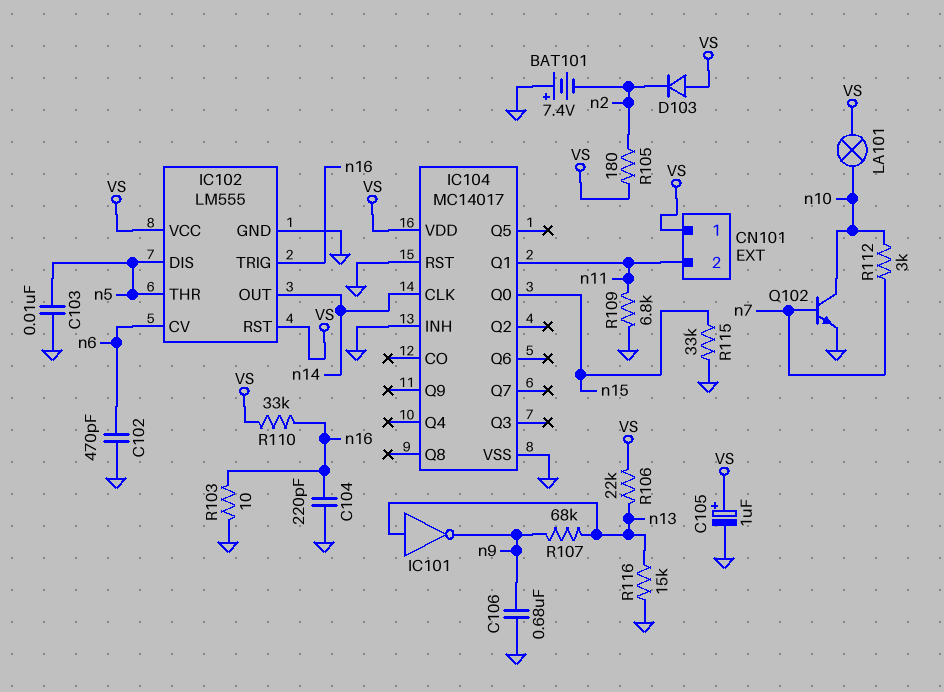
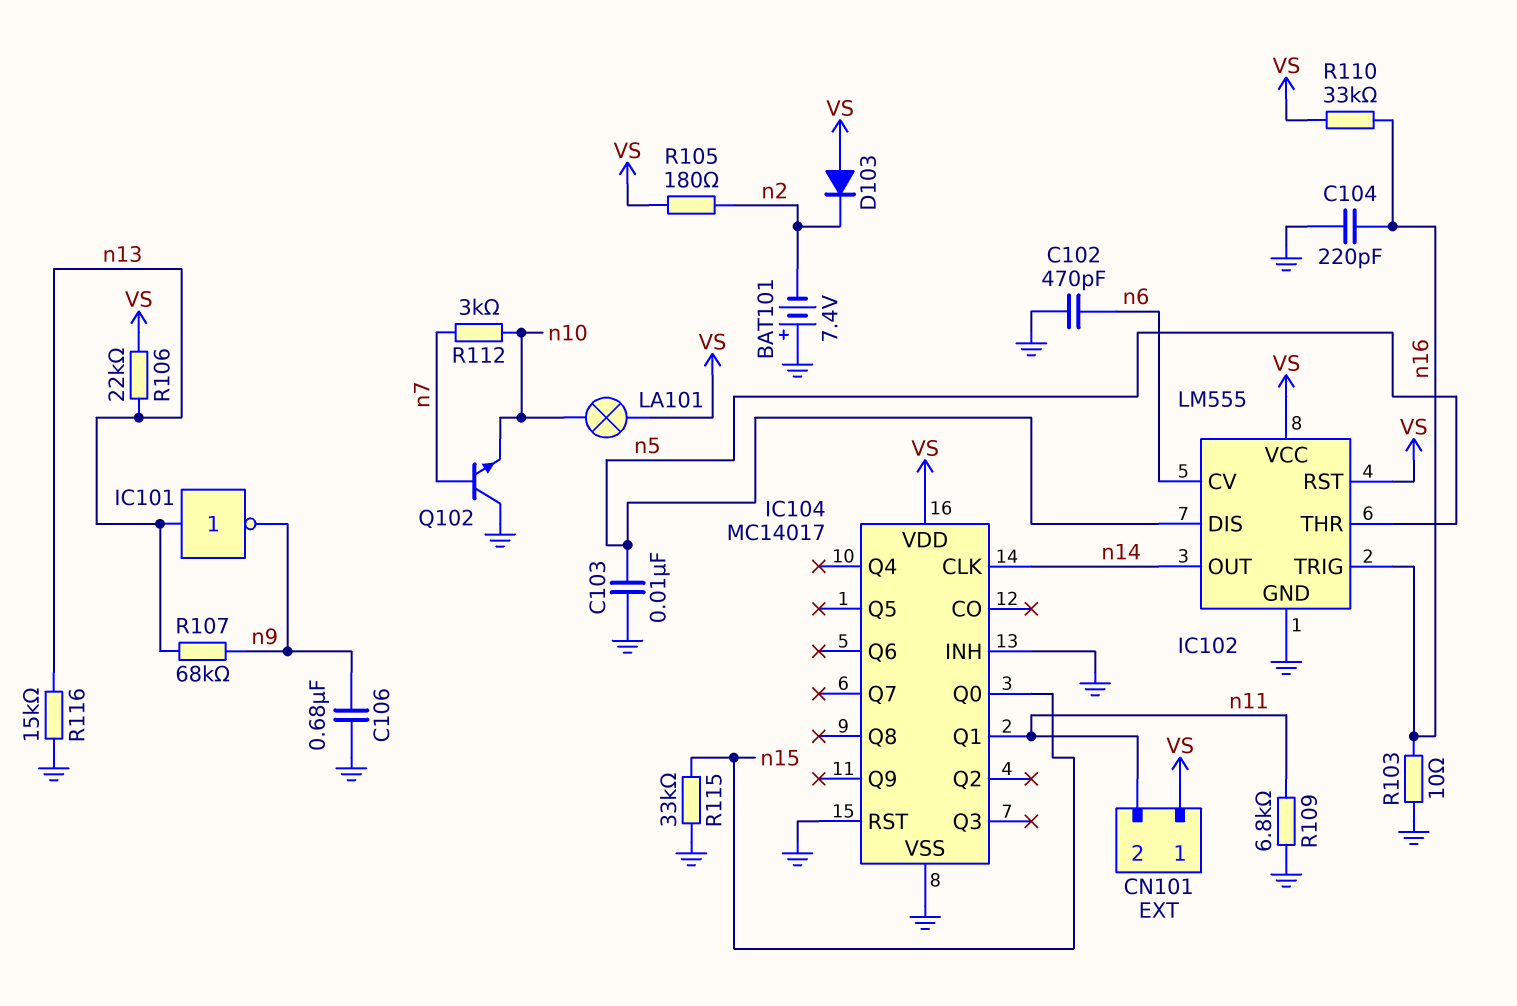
C105: 1uF (plus VS, minus GND) -> none
Q102: NPN (B n7, C n10, E GND) -> NPN (B n7, C GND, E n10)

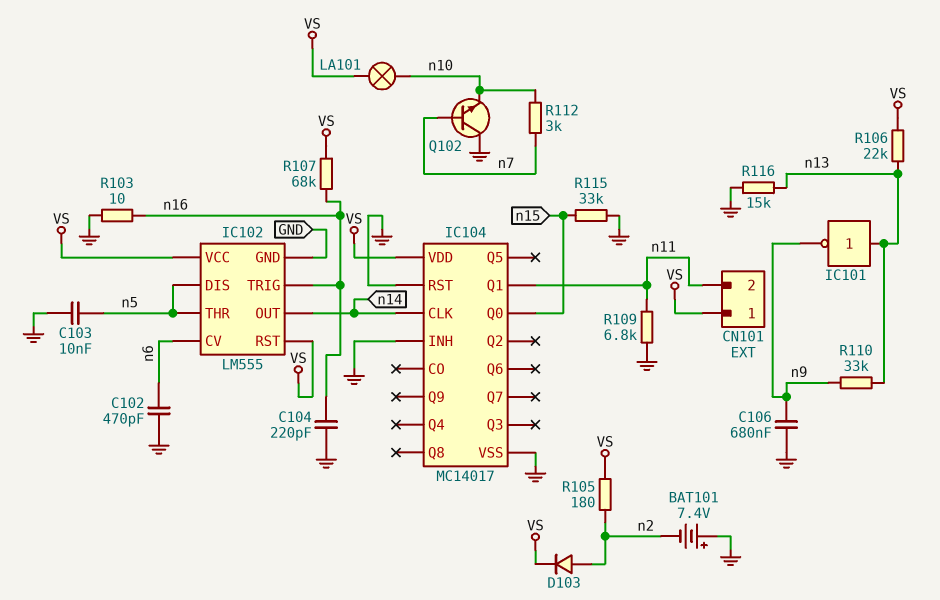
D103: diode (A VS, K n2) -> diode (A n2, K VS)
R107: 68k (n9, n13) -> 68k (VS, n16)
R110: 33k (VS, n16) -> 33k (n9, n13)

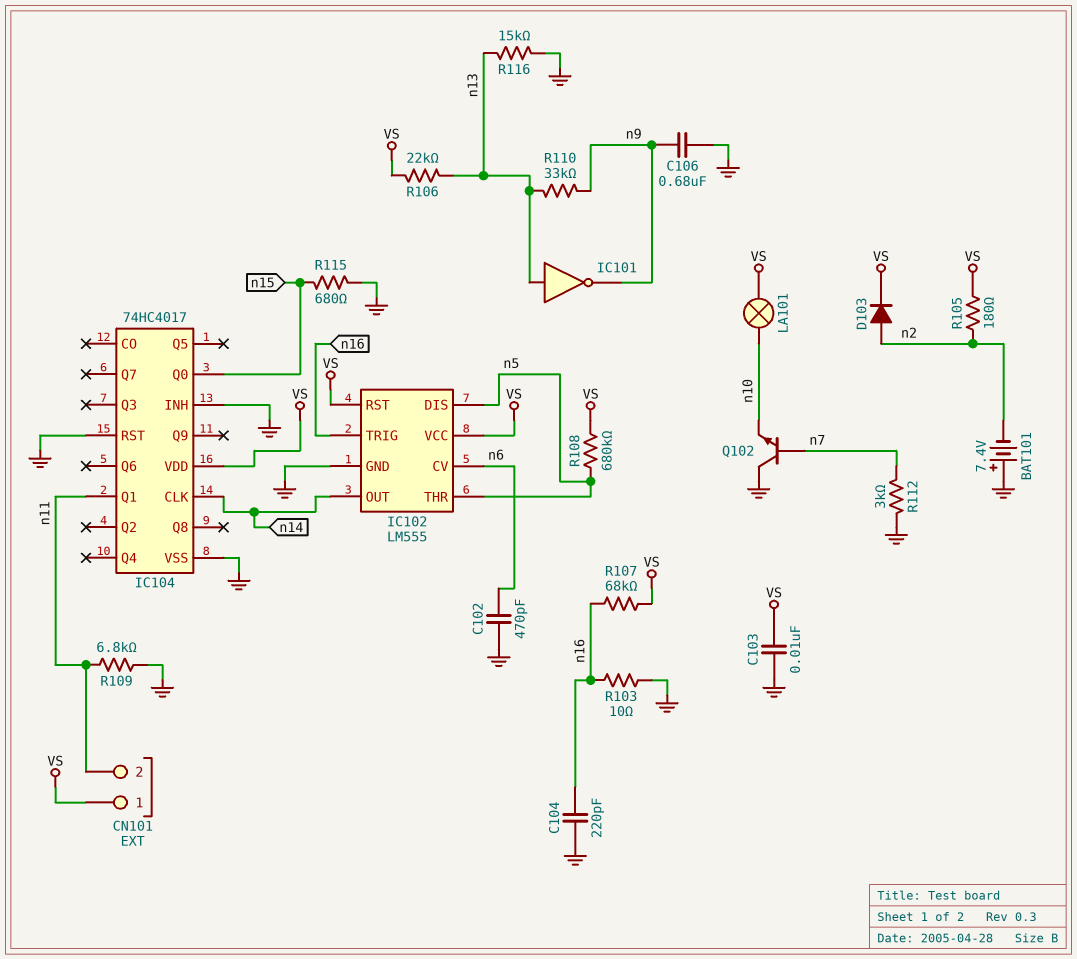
C103: 10nF (GND, n5) -> 10nF (GND, VS)
IC104: MC14017 -> 74HC4017
R108: none -> 680k (VS, n5)
R112: 3k (n7, n10) -> 3k (GND, n7)
R115: 33k (GND, n15) -> 680 (GND, n15)

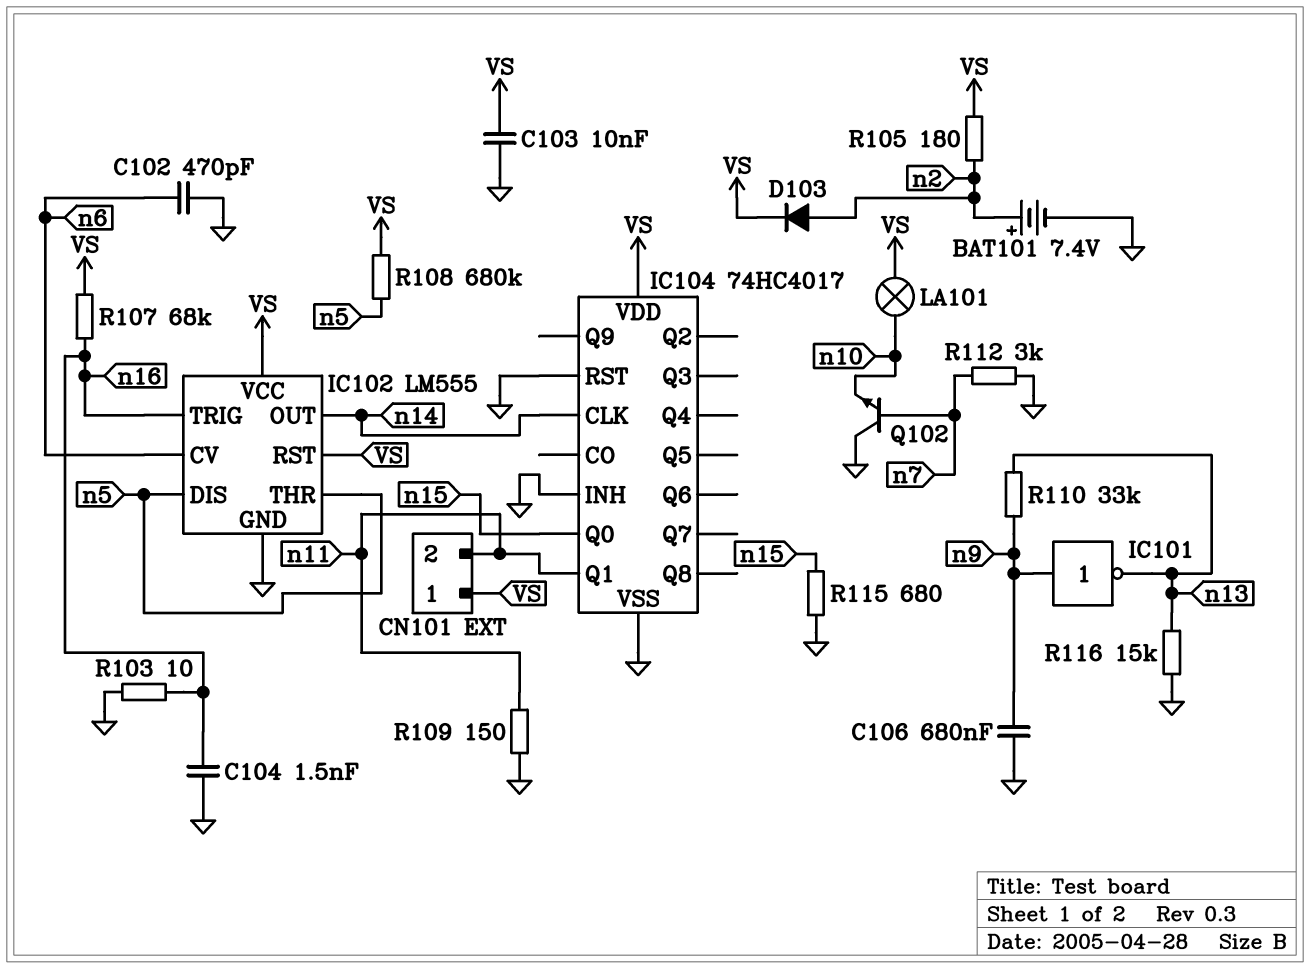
BAT101: 7.4V (plus GND, minus n2) -> 7.4V (plus n2, minus GND)
C104: 220pF (GND, n16) -> 1.5nF (GND, n16)
IC101: NOT (in n13, out n9) -> NOT (in n9, out n13)
R106: 22k (VS, n13) -> none
R109: 6.8k (GND, n11) -> 150 (GND, n11)

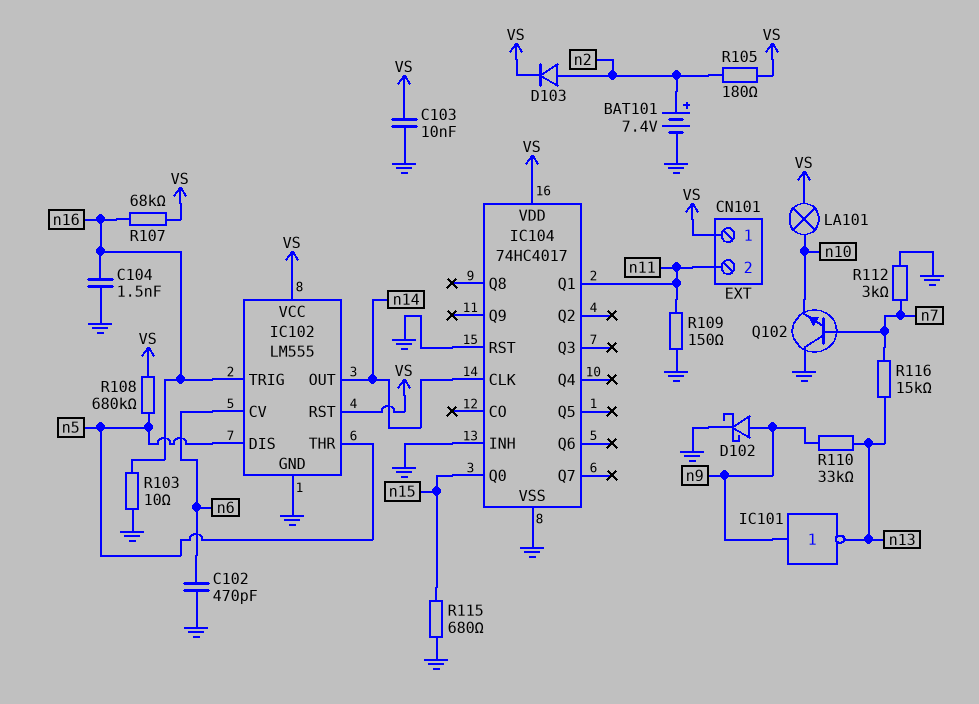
C106: 680nF (GND, n9) -> none
D102: none -> schottky (A n9, K GND)
R116: 15k (GND, n13) -> 15k (n7, n13)

